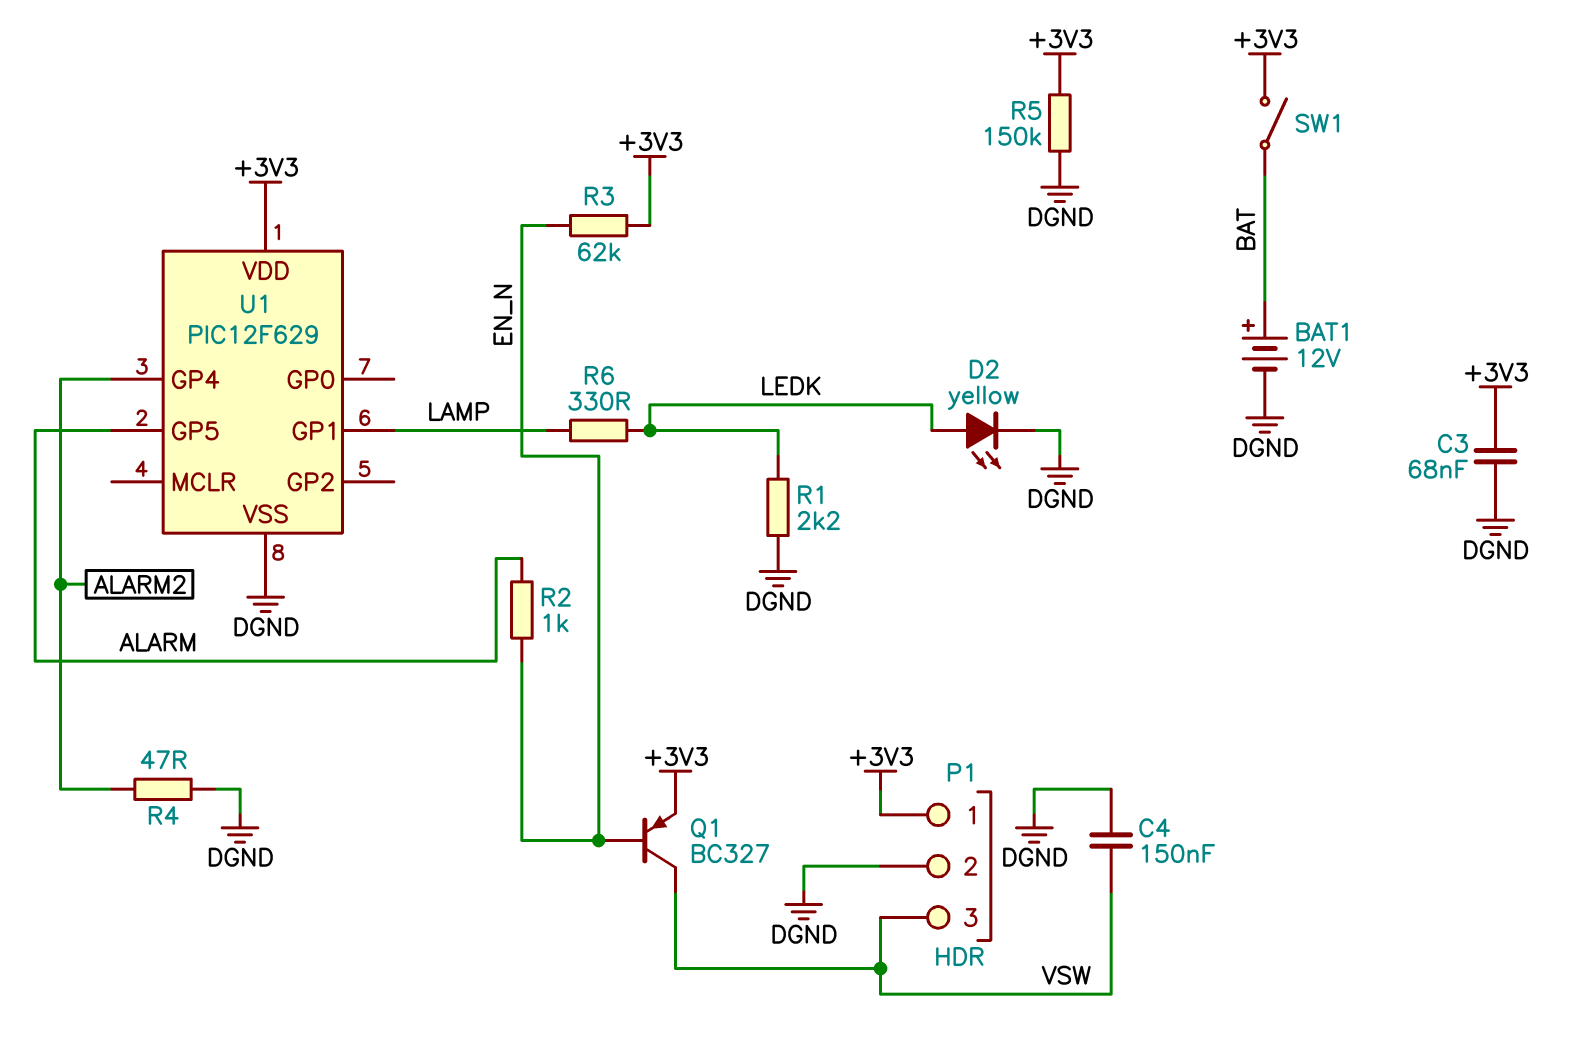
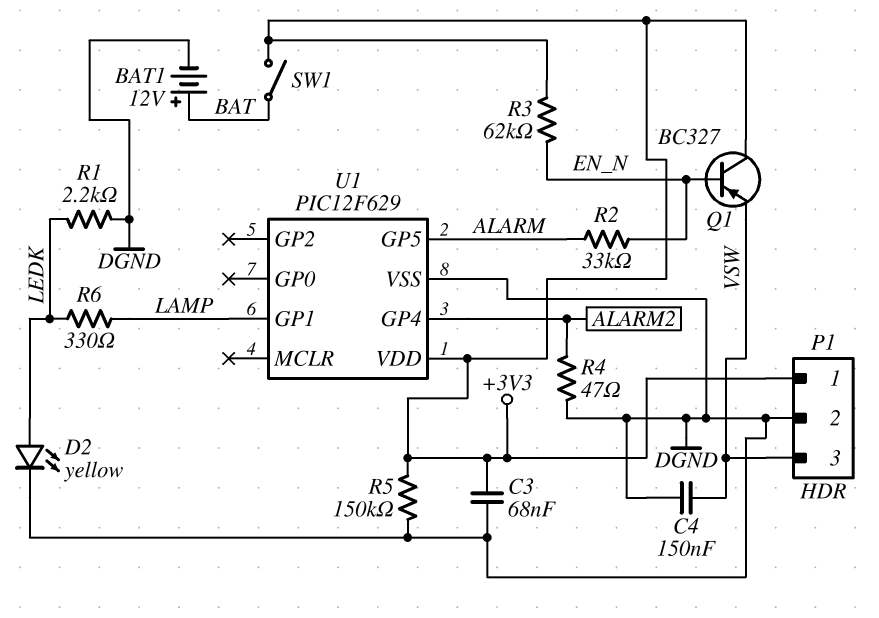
Q1: PNP BC327 (B EN_N, C VSW, E +3V3) -> PNP BC327 (B EN_N, C +3V3, E VSW)
R2: 1k (ALARM, EN_N) -> 33k (ALARM, EN_N)

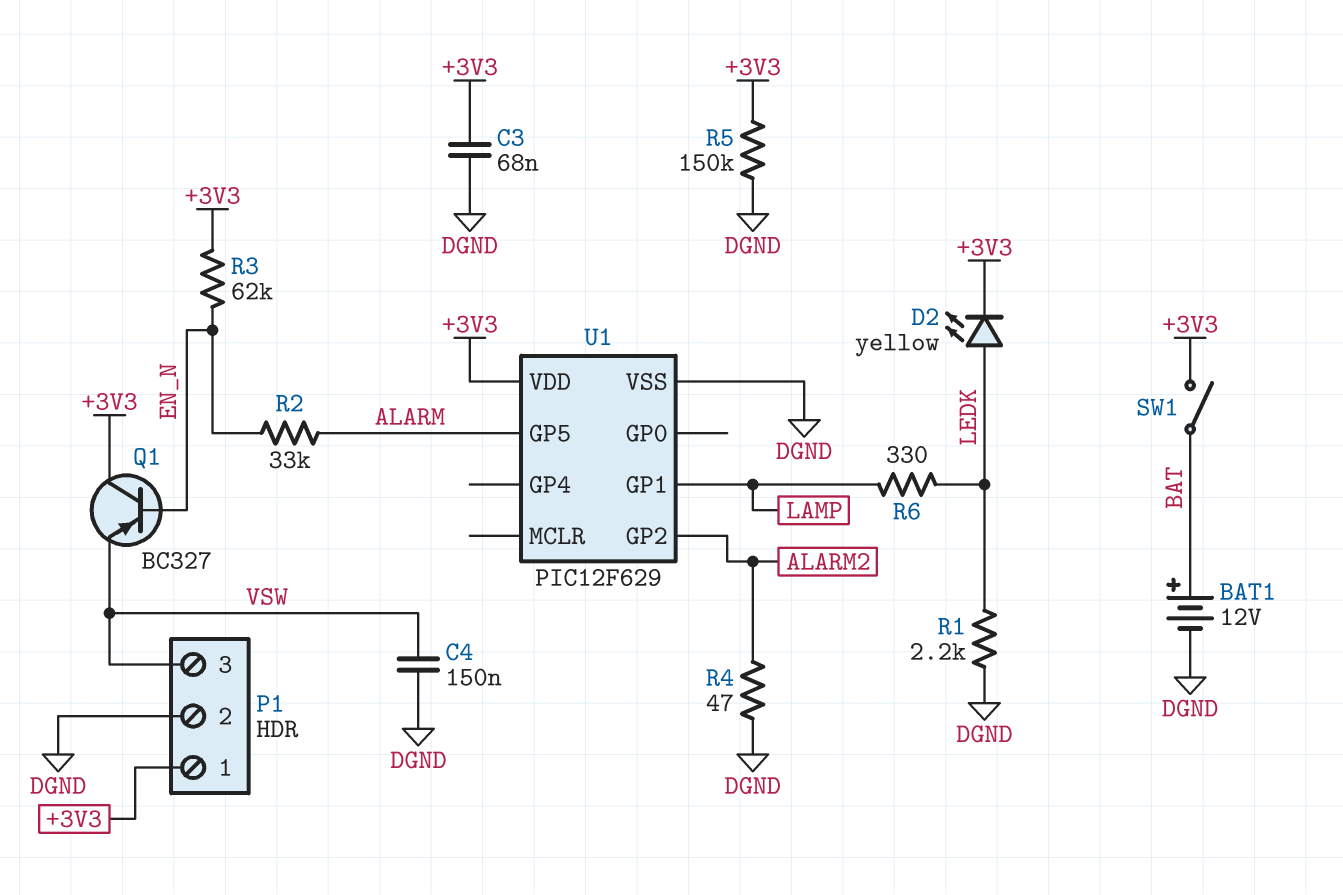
D2: LED yellow (A LEDK, K DGND) -> LED yellow (A LEDK, K +3V3)
U1 pin GP2: none -> ALARM2
U1 pin GP4: ALARM2 -> none

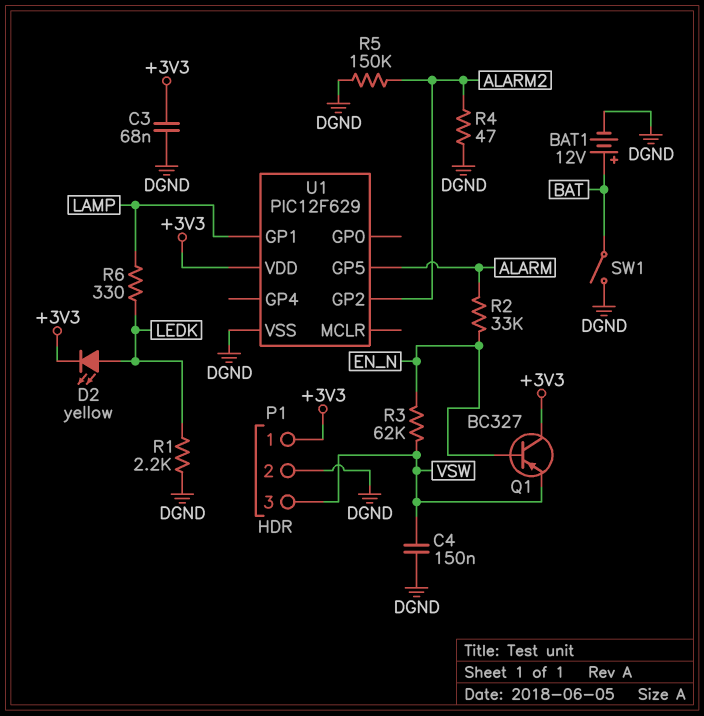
R3: 62k (+3V3, EN_N) -> 62k (EN_N, VSW)
R5: 150k (+3V3, DGND) -> 150k (ALARM2, DGND)
SW1: switch (+3V3, BAT) -> switch (BAT, DGND)

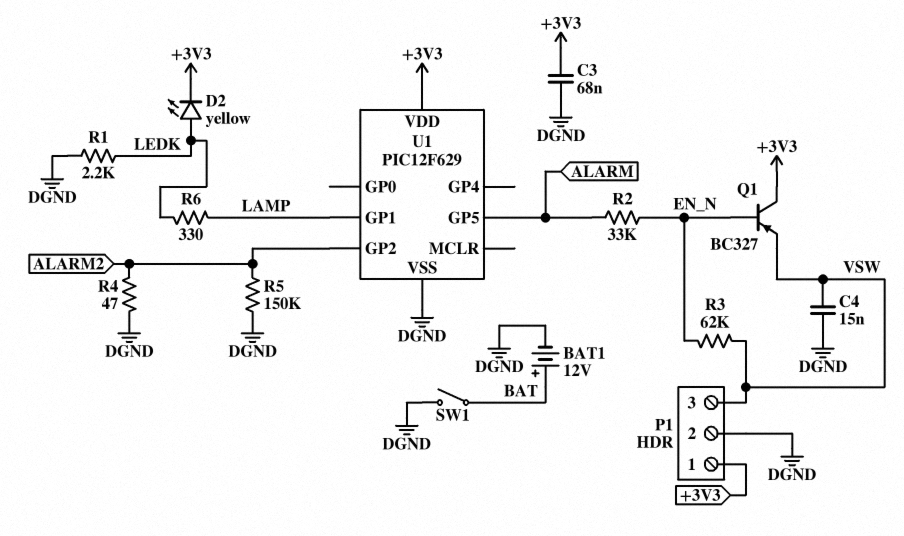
C4: 150nF (DGND, VSW) -> 15nF (DGND, VSW)

